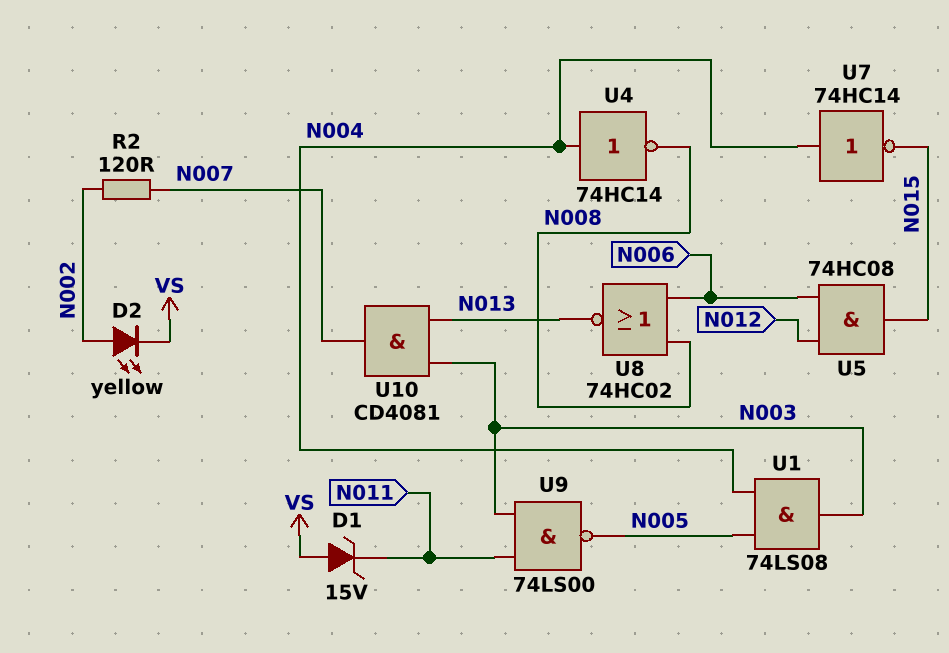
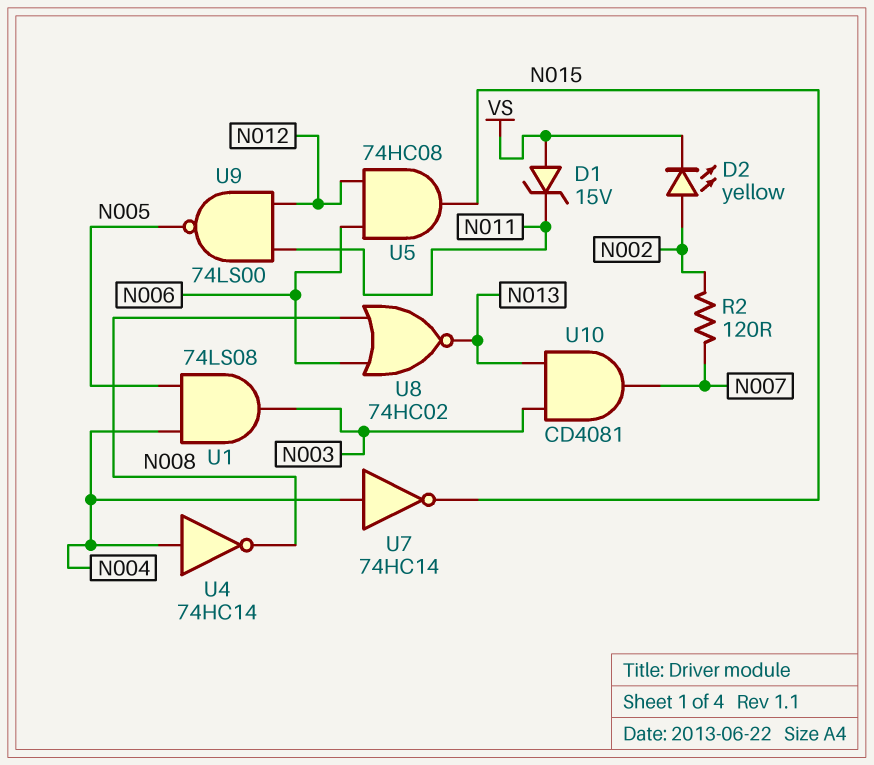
U9: NAND 74LS00 (in N003, in N011, out N005) -> NAND 74LS00 (in N011, in N012, out N005)

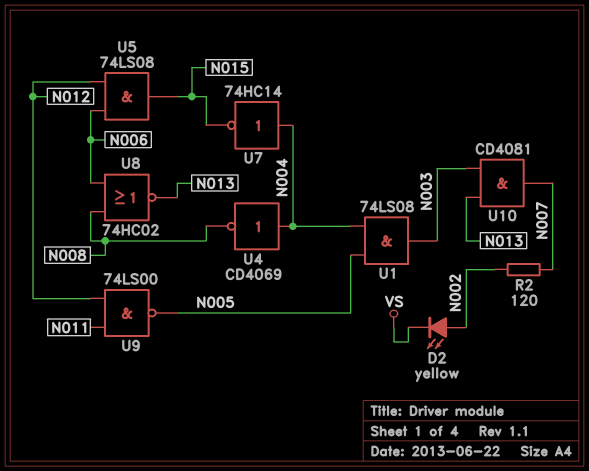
D1: zener 15V (A VS, K N011) -> none
U4: NOT 74HC14 (in N004, out N008) -> NOT CD4069 (in N004, out N008)
U5: AND 74HC08 (in N006, in N012, out N015) -> AND 74LS08 (in N006, in N012, out N015)

